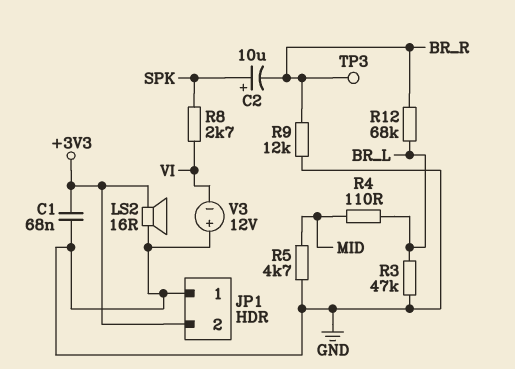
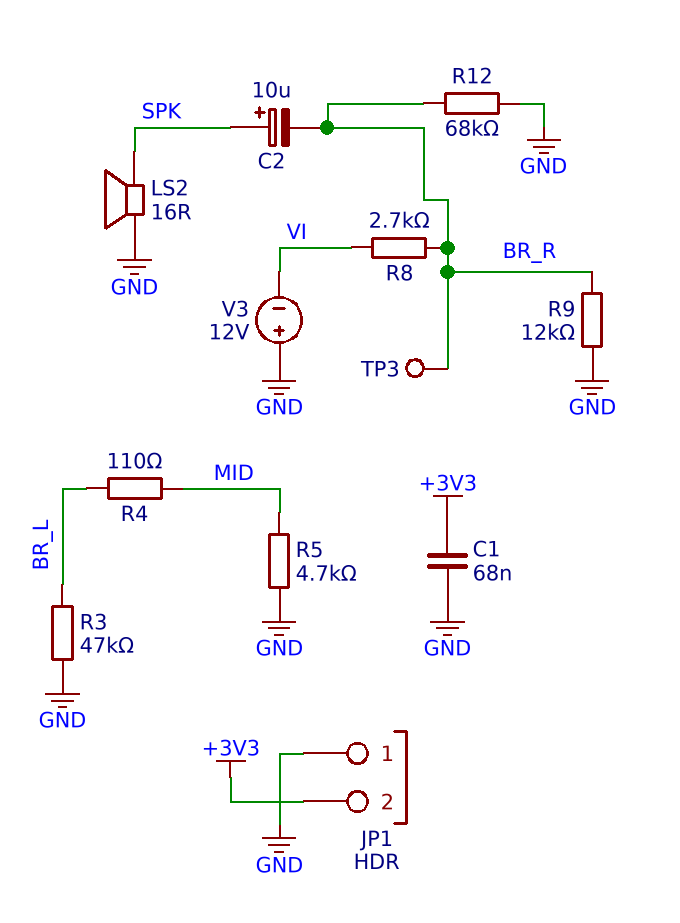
LS2: speaker 16R (+3V3, GND) -> speaker 16R (GND, SPK)
R8: 2.7k (SPK, VI) -> 2.7k (BR_R, VI)
R12: 68k (BR_L, BR_R) -> 68k (BR_R, GND)

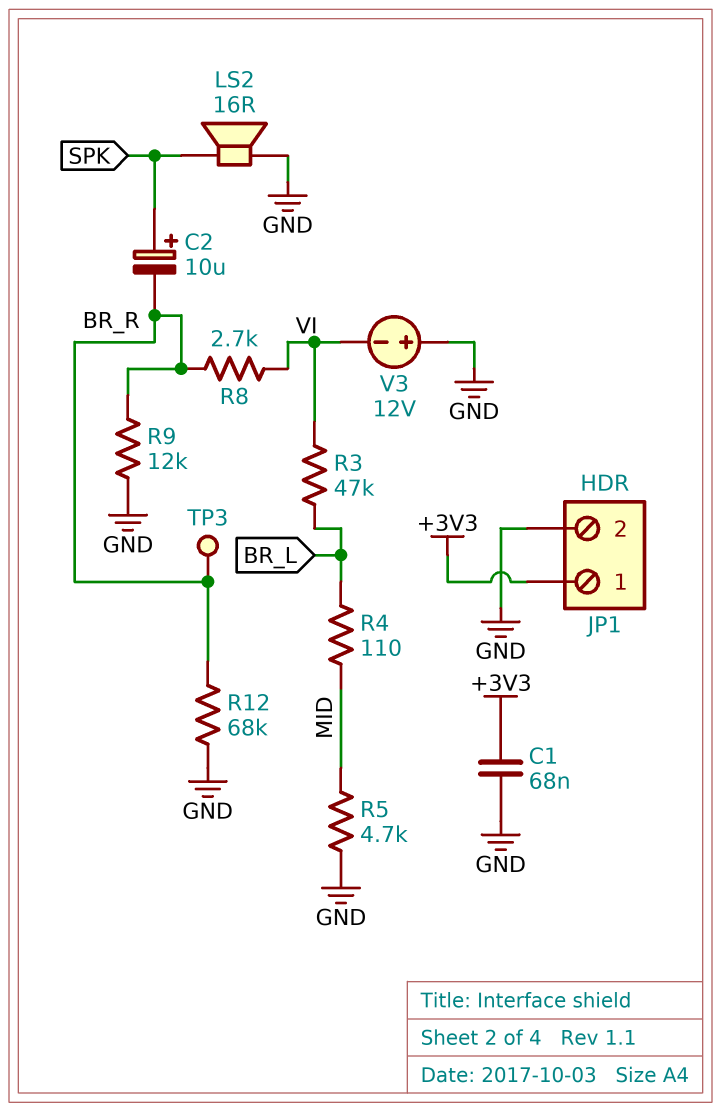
JP1 pin 1: GND -> +3V3
JP1 pin 2: +3V3 -> GND
R3: 47k (BR_L, GND) -> 47k (BR_L, VI)

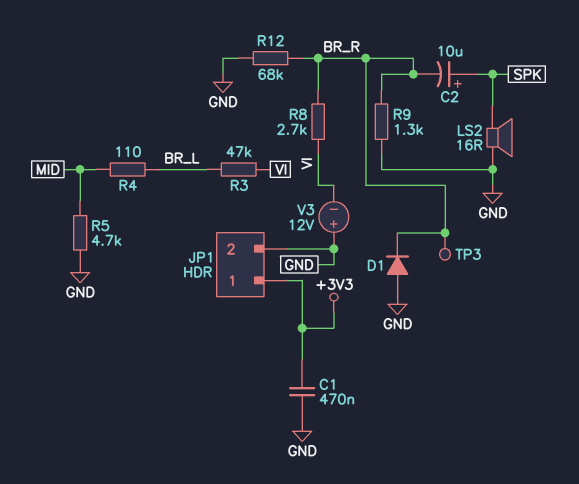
C1: 68nF (+3V3, GND) -> 470nF (+3V3, GND)
D1: none -> diode (A GND, K BR_R)
R9: 12k (BR_R, GND) -> 1.3k (BR_R, GND)

